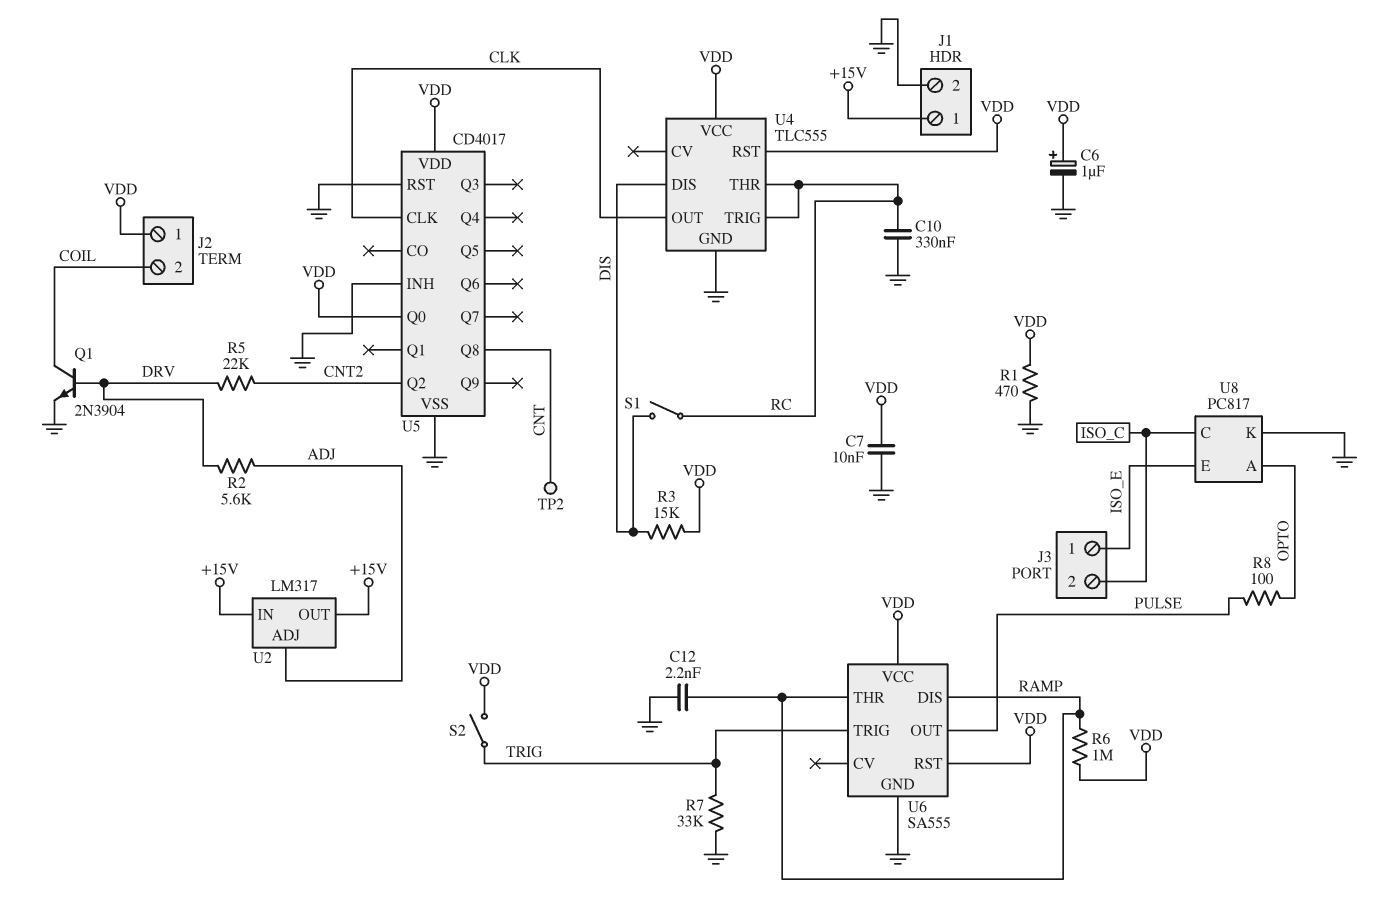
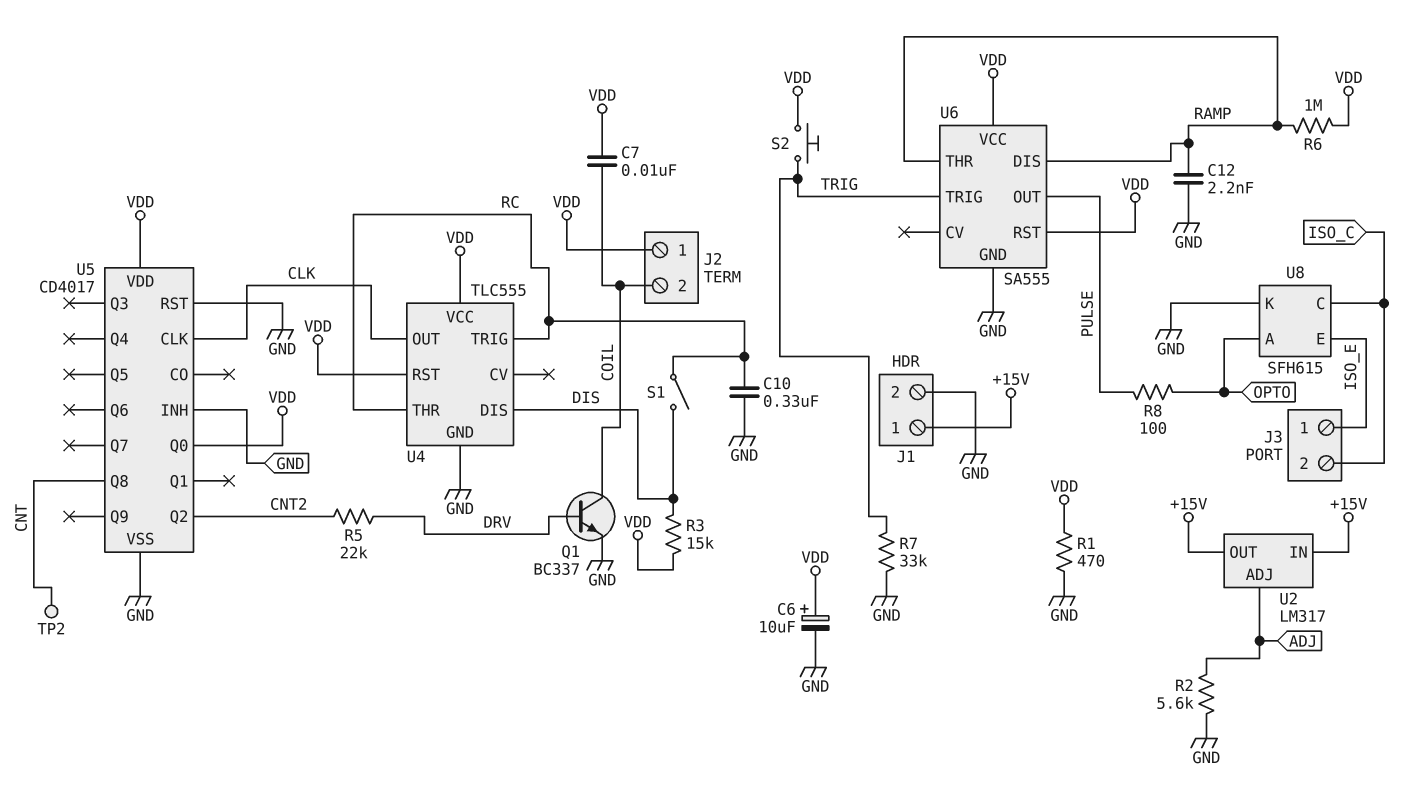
C6: 1uF (plus VDD, minus GND) -> 10uF (plus VDD, minus GND)
C7: 10nF (GND, VDD) -> 10nF (COIL, VDD)
Q1: NPN 2N3904 (B DRV, C COIL, E GND) -> NPN BC337 (B DRV, C COIL, E GND)
R2: 5.6k (ADJ, DRV) -> 5.6k (ADJ, GND)
S2: switch (TRIG, VDD) -> button (TRIG, VDD)
U8: PC817 -> SFH615

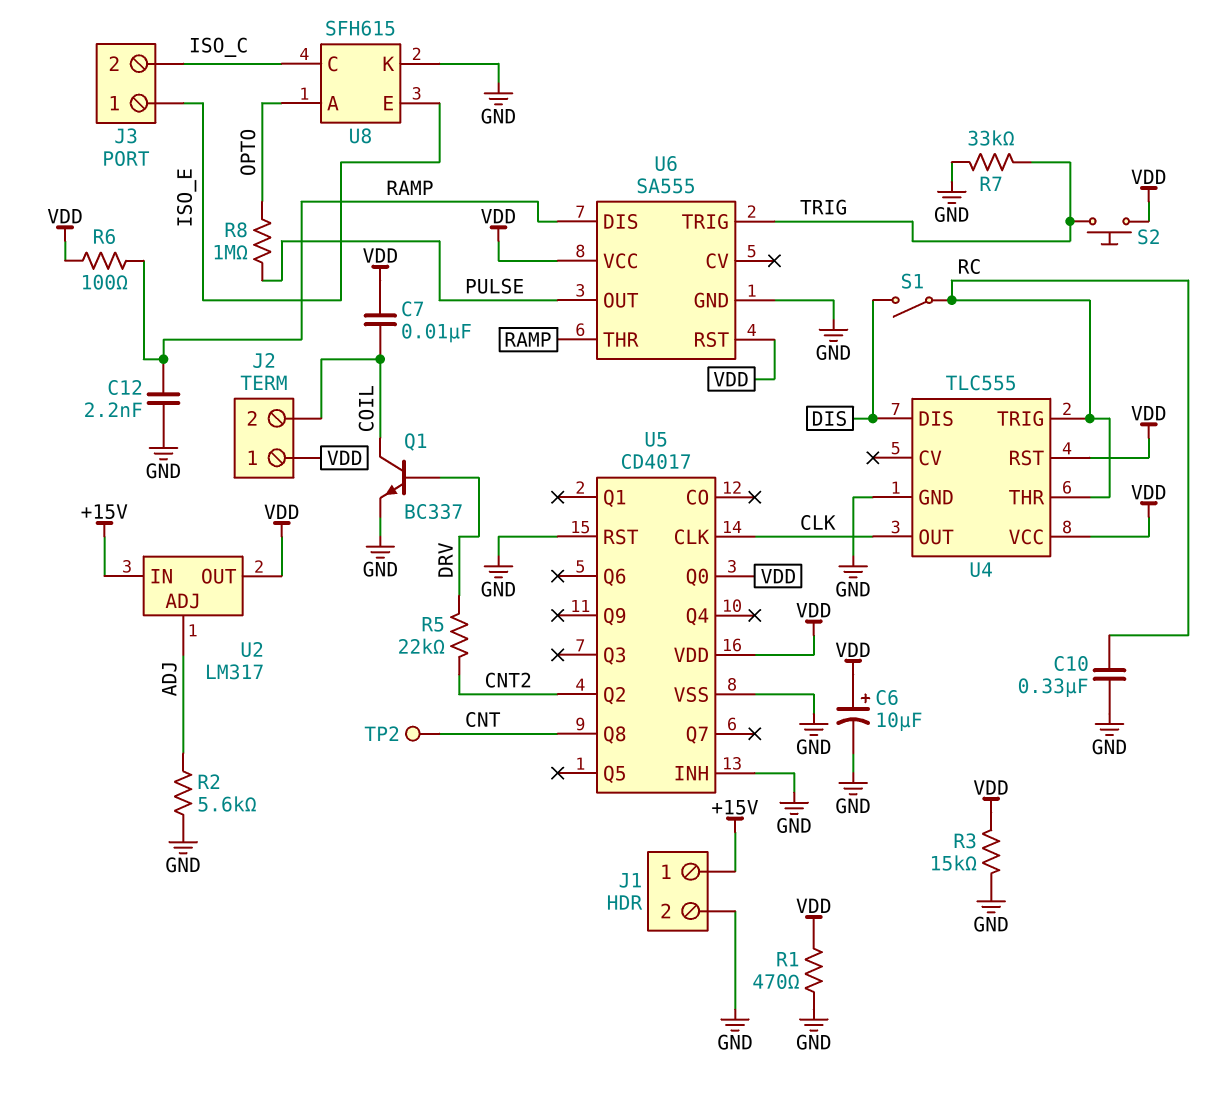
R3: 15k (DIS, VDD) -> 15k (GND, VDD)
R6: 1M (RAMP, VDD) -> 100 (RAMP, VDD)
R8: 100 (OPTO, PULSE) -> 1M (OPTO, PULSE)
U2 pin OUT: +15V -> VDD

